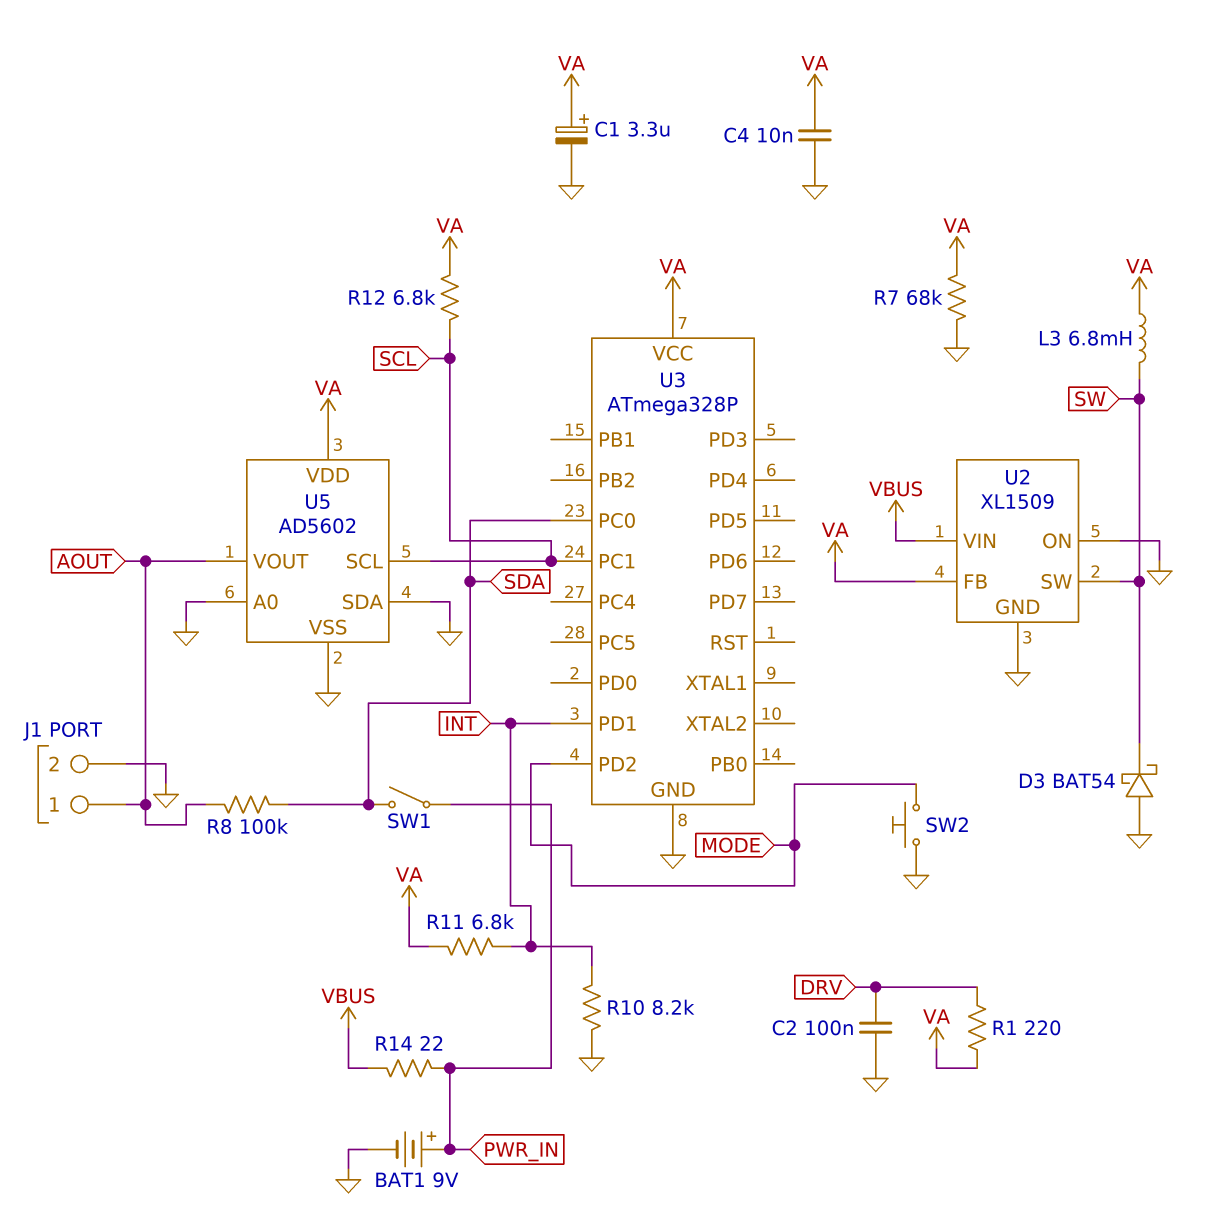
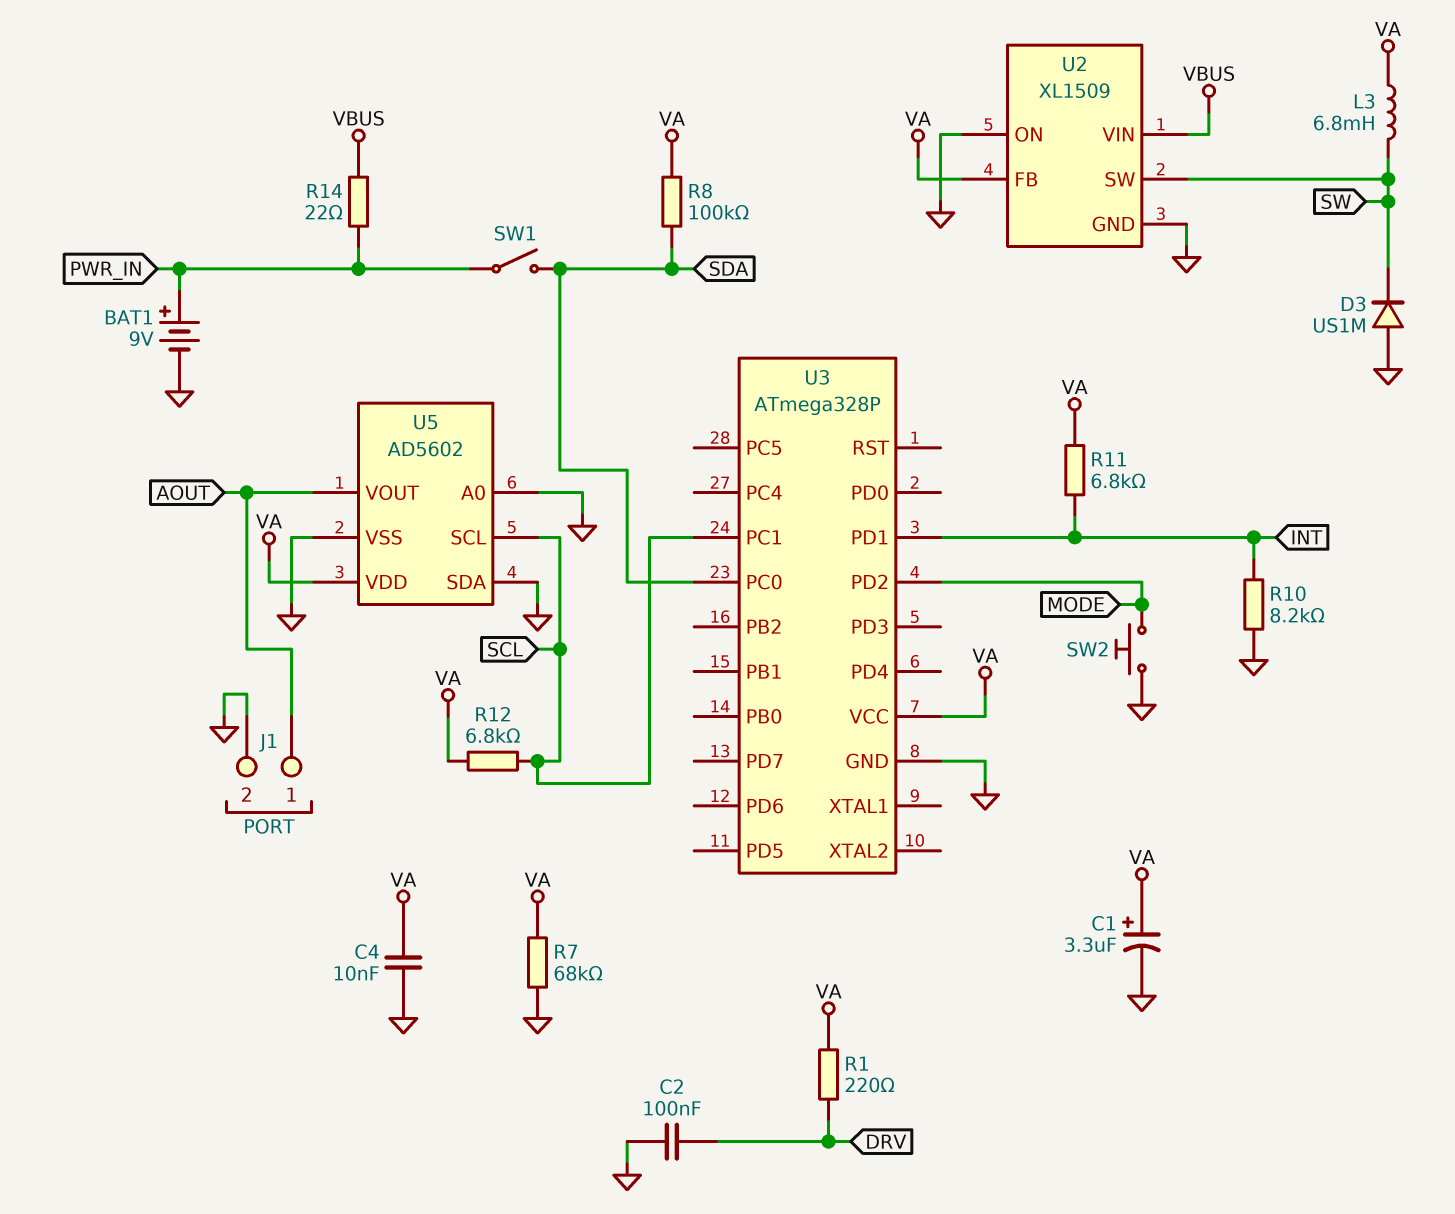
D3: schottky BAT54 (A GND, K SW) -> diode US1M (A GND, K SW)
R8: 100k (AOUT, SDA) -> 100k (SDA, VA)

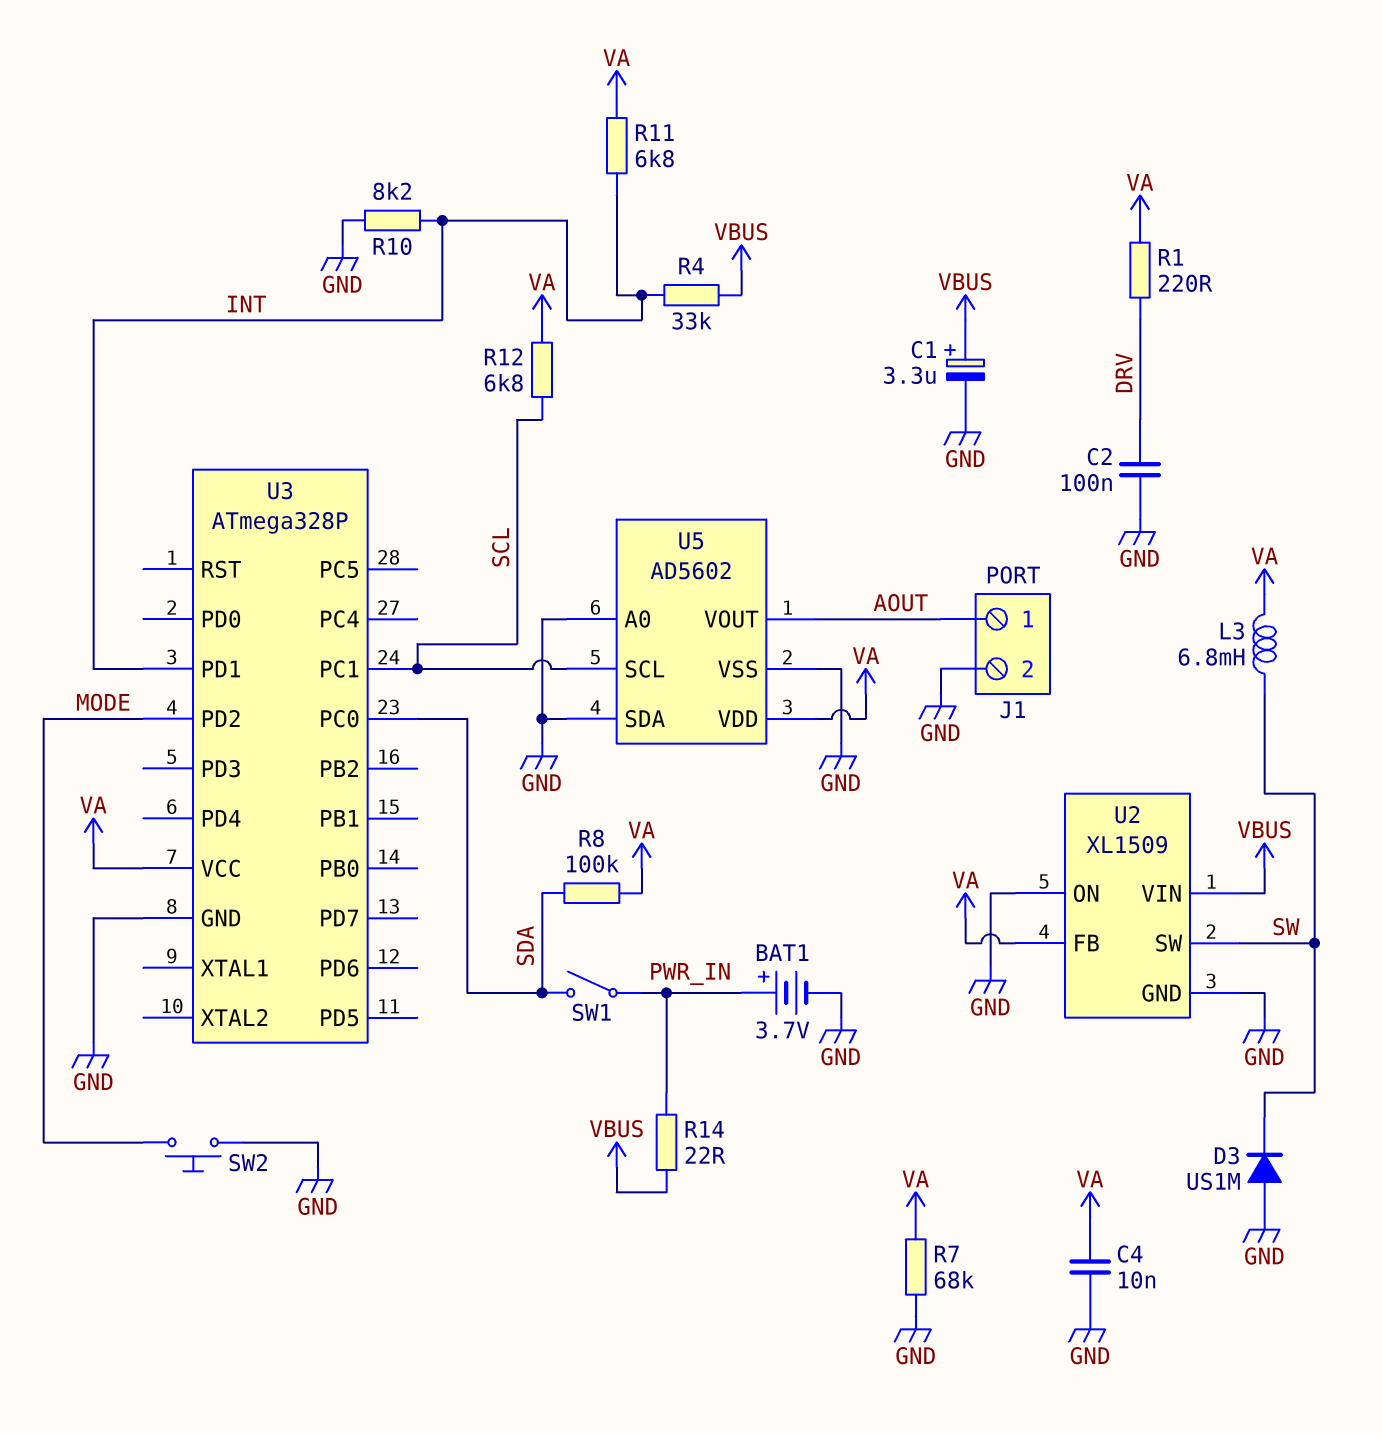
BAT1: 9V (plus PWR_IN, minus GND) -> 3.7V (plus PWR_IN, minus GND)
C1: 3.3uF (plus VA, minus GND) -> 3.3uF (plus VBUS, minus GND)
R4: none -> 33k (INT, VBUS)

